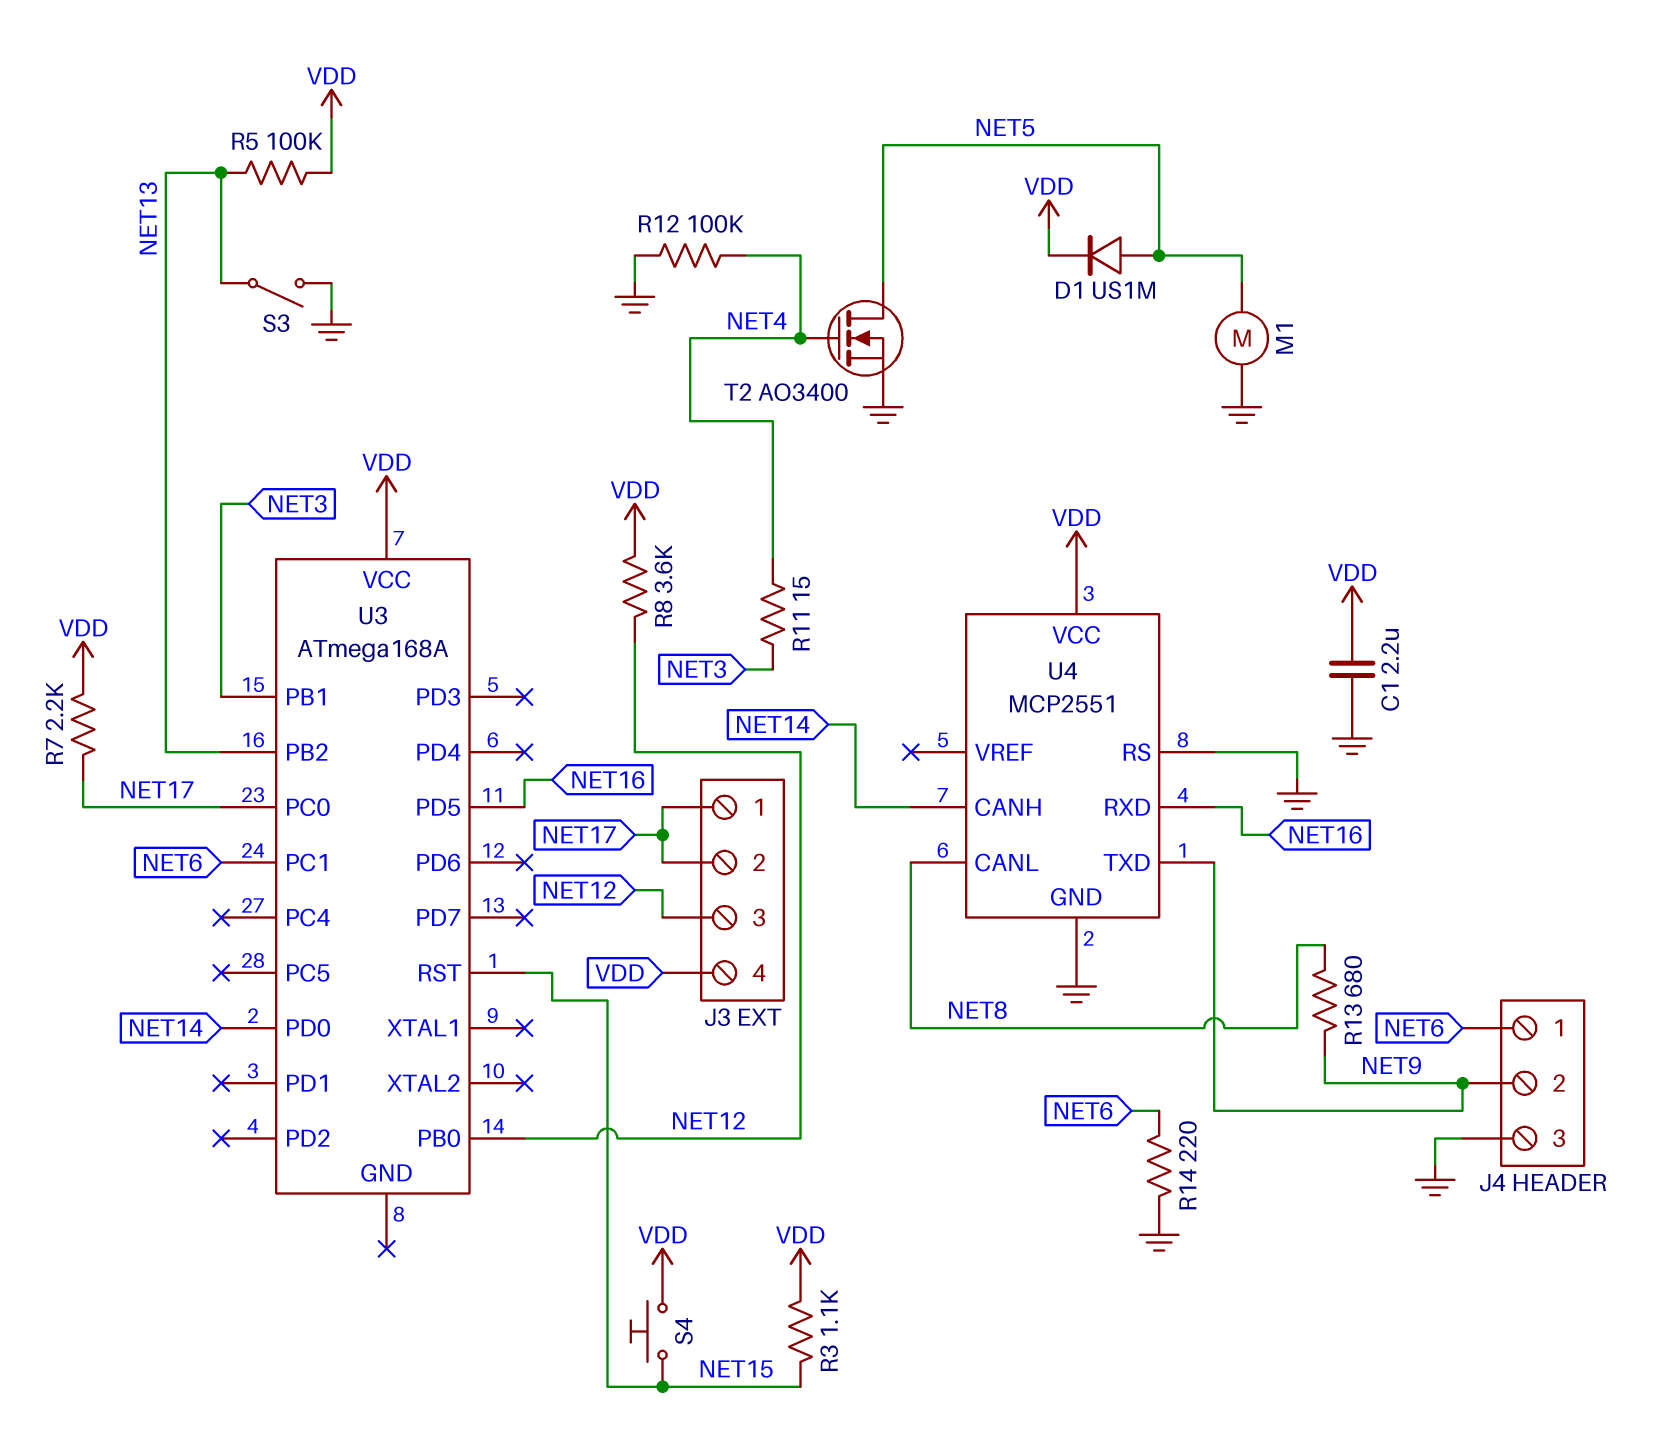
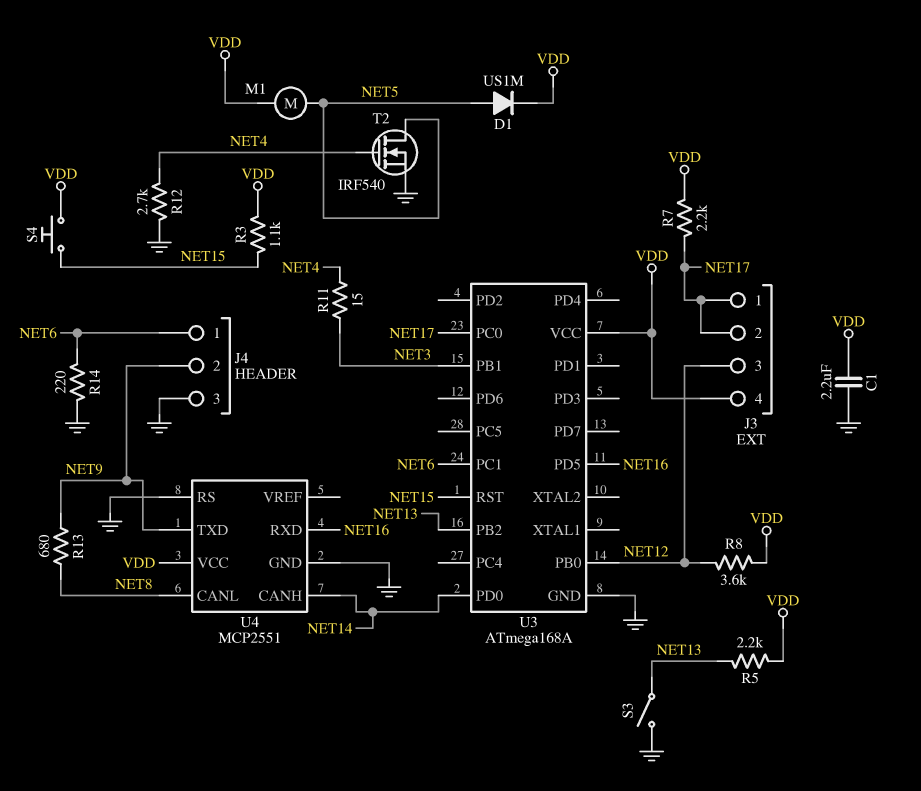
M1: motor (GND, NET5) -> motor (NET5, VDD)
R5: 100k (NET13, VDD) -> 2.2k (NET13, VDD)
R12: 100k (GND, NET4) -> 2.7k (GND, NET4)
T2: NMOS AO3400 (G NET4, D NET5, S GND) -> NMOS IRF540 (G NET4, D NET5, S GND)
U3 pin GND: none -> GND

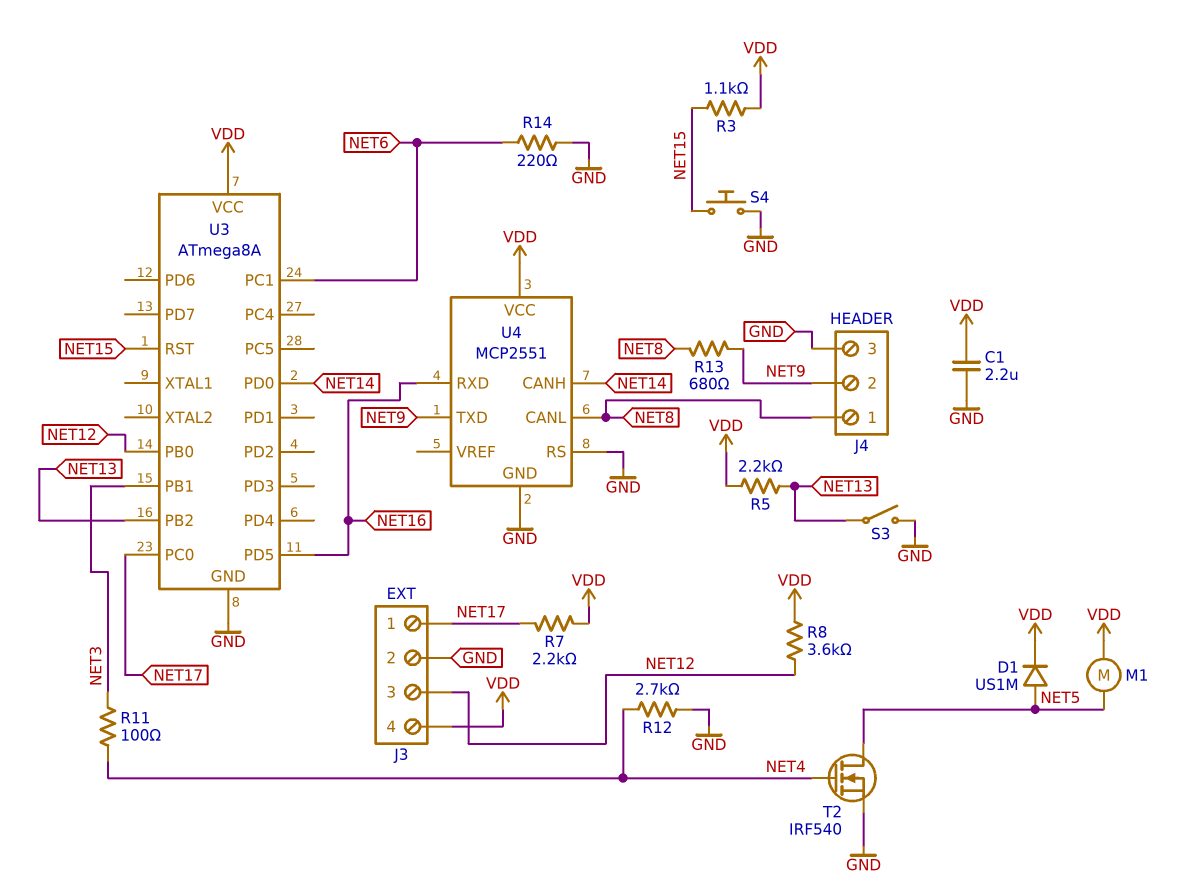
J3 pin 2: NET17 -> GND
J4 pin 1: NET6 -> NET8
R11: 15 (NET3, NET4) -> 100 (NET3, NET4)
S4: button (NET15, VDD) -> button (GND, NET15)
U3: ATmega168A -> ATmega8A

